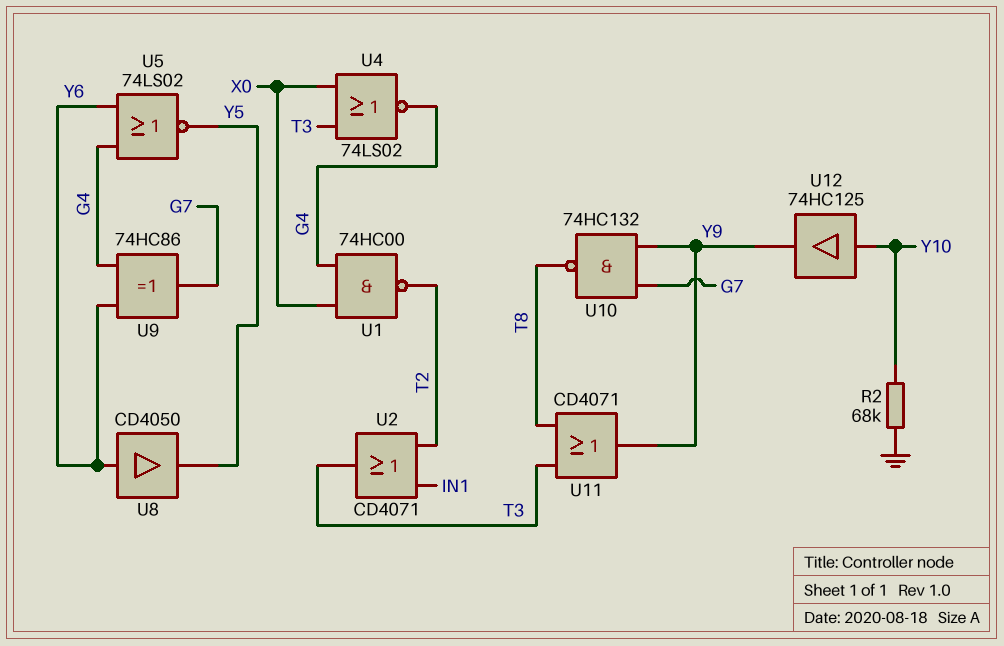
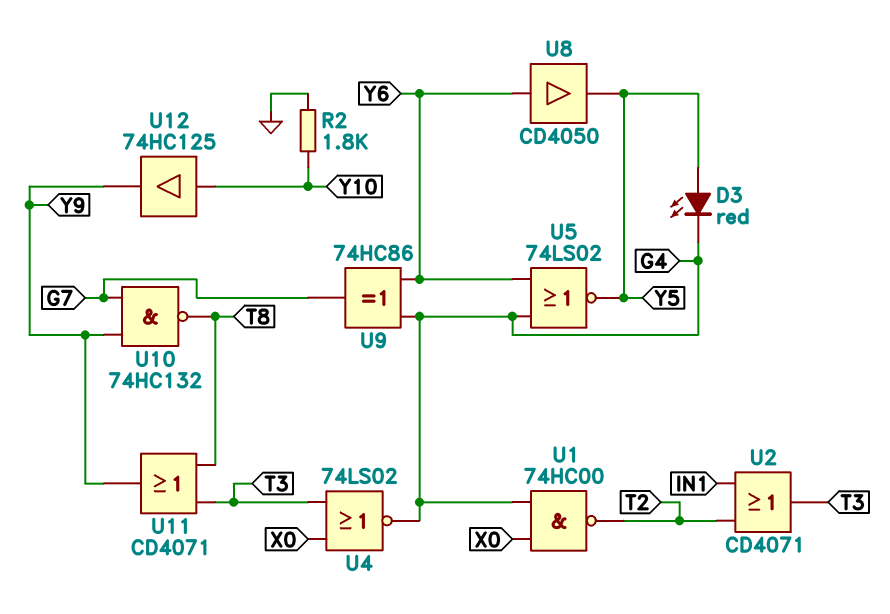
D3: none -> LED red (A Y5, K G4)
R2: 68k (GND, Y10) -> 1.8k (GND, Y10)

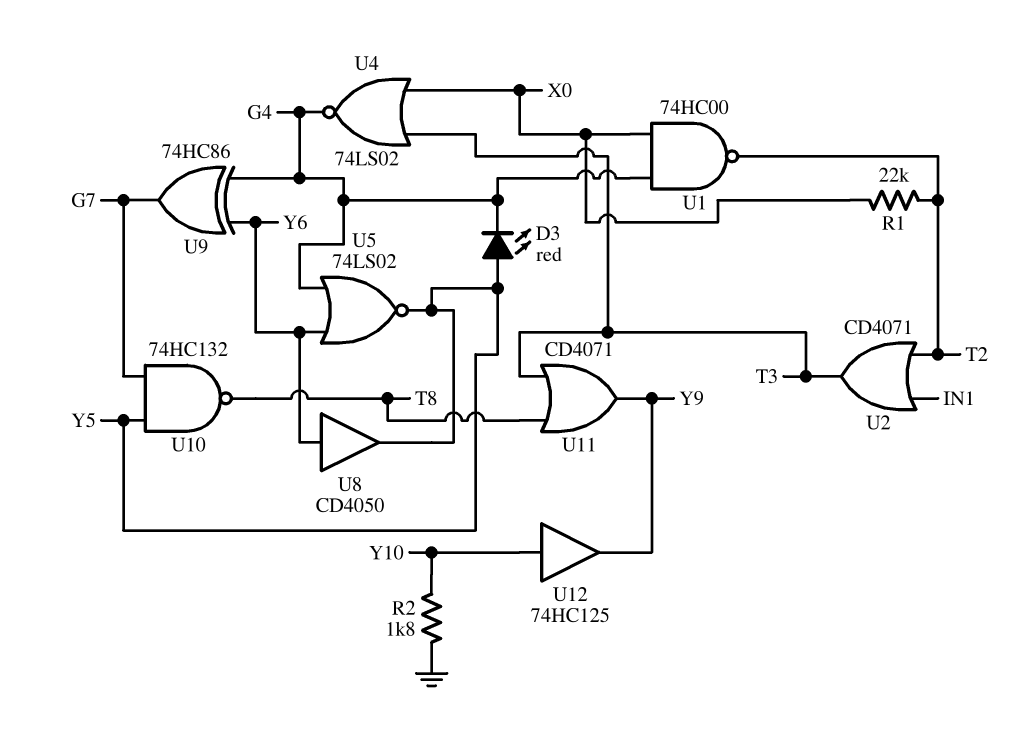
R1: none -> 22k (T2, X0)
U10: NAND 74HC132 (in G7, in Y9, out T8) -> NAND 74HC132 (in G7, in Y5, out T8)

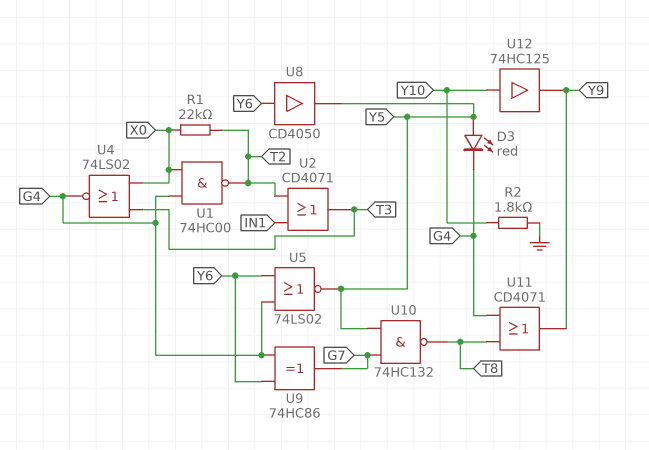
U11: OR CD4071 (in T3, in T8, out Y9) -> OR CD4071 (in G4, in T8, out Y9)

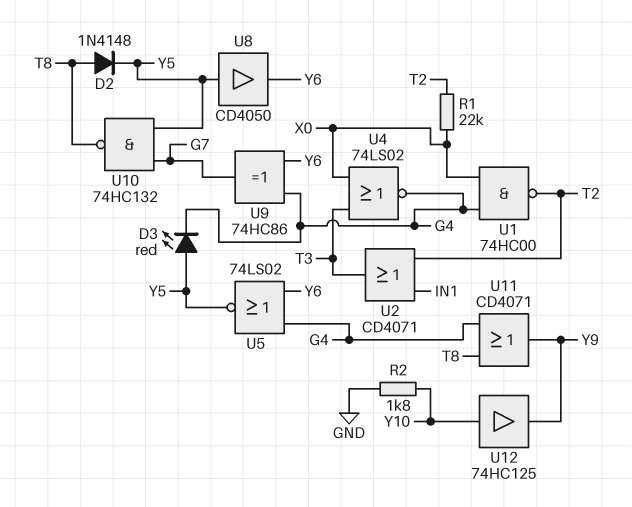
D2: none -> diode 1N4148 (A T8, K Y5)
U8: buffer CD4050 (in Y6, out Y5) -> buffer CD4050 (in Y5, out Y6)

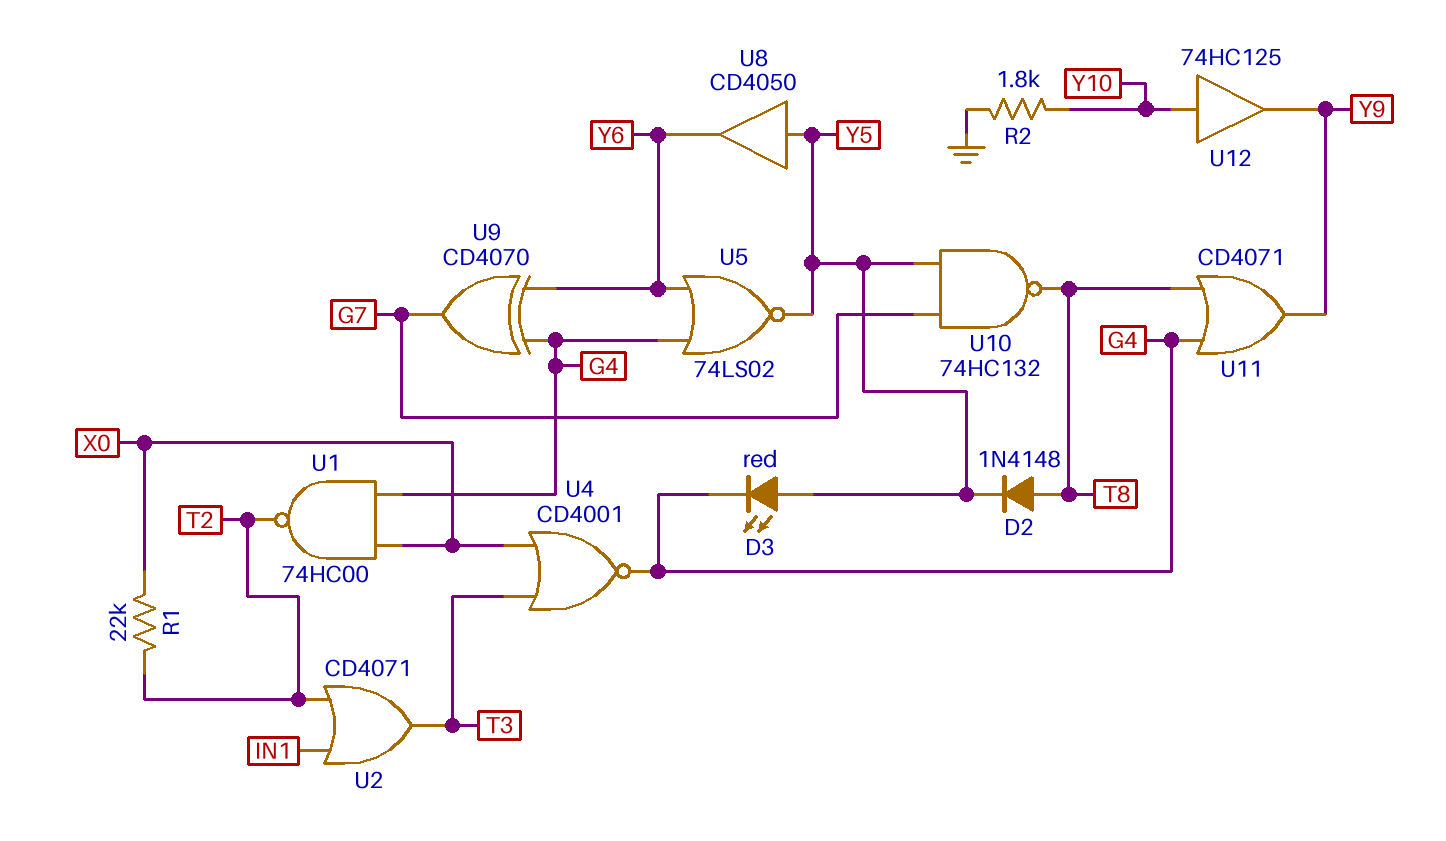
U4: NOR 74LS02 (in T3, in X0, out G4) -> NOR CD4001 (in T3, in X0, out G4)
U9: XOR 74HC86 (in G4, in Y6, out G7) -> XOR CD4070 (in G4, in Y6, out G7)

